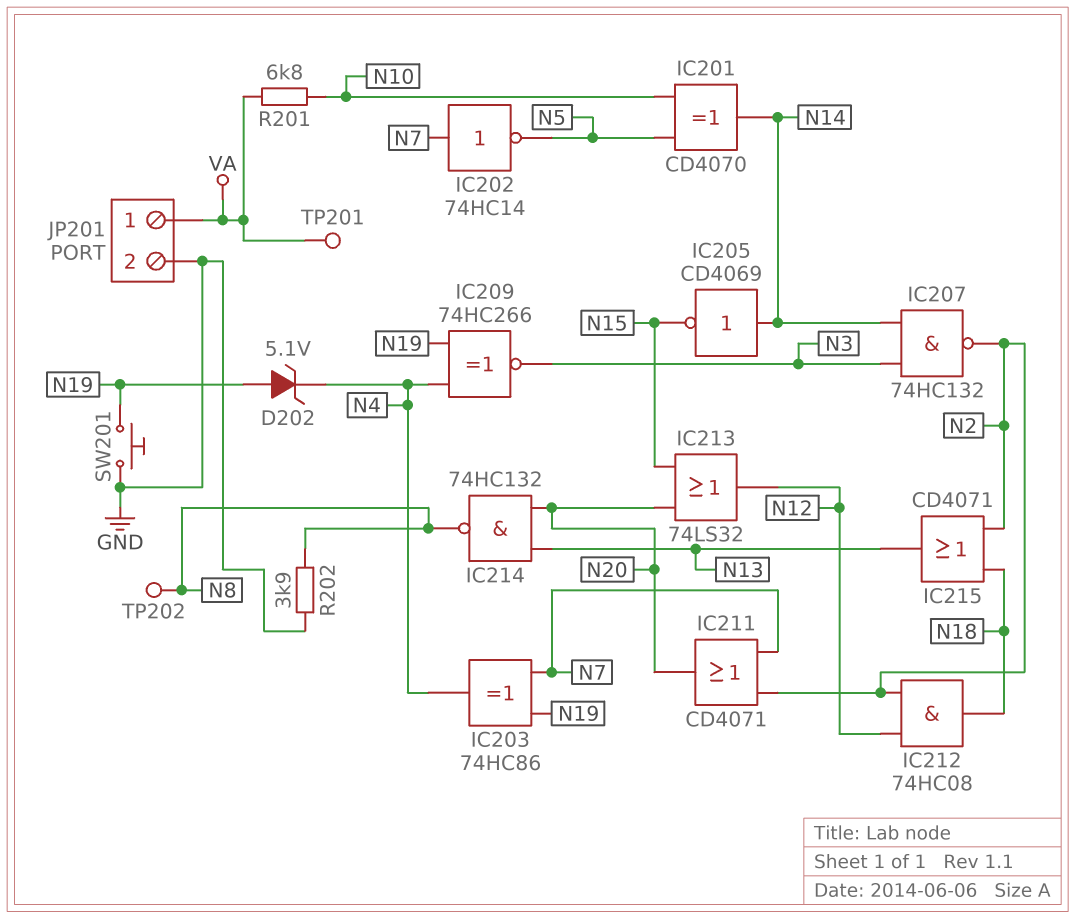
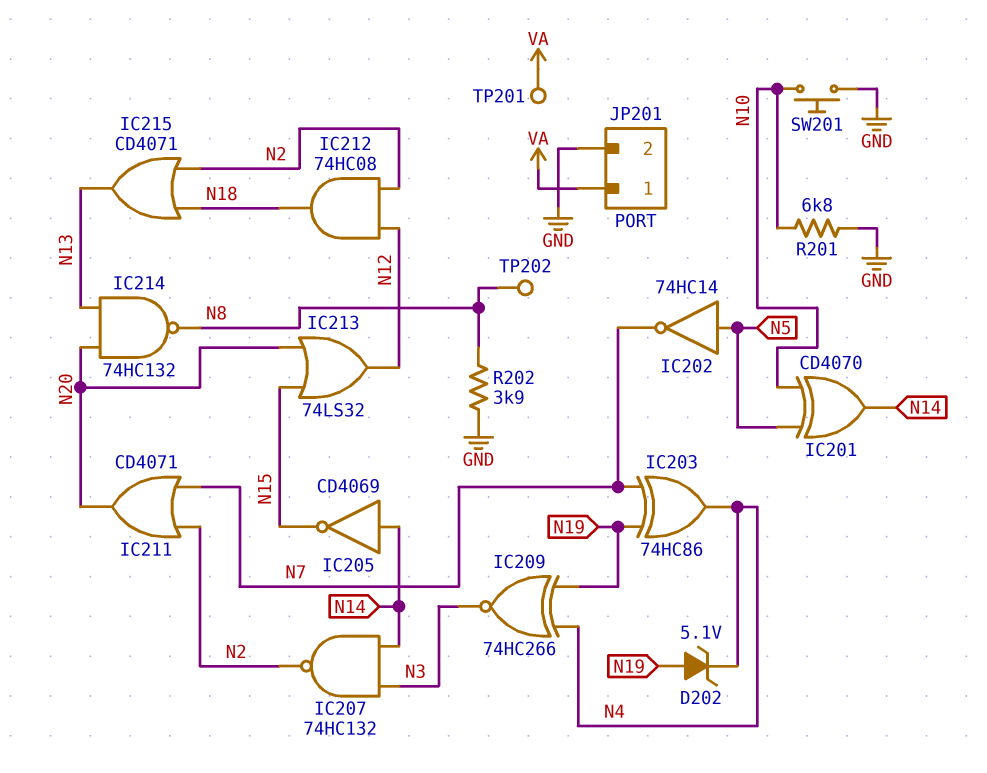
IC202: NOT 74HC14 (in N7, out N5) -> NOT 74HC14 (in N5, out N7)
R201: 6.8k (N10, VA) -> 6.8k (GND, N10)
SW201: button (GND, N19) -> button (GND, N10)

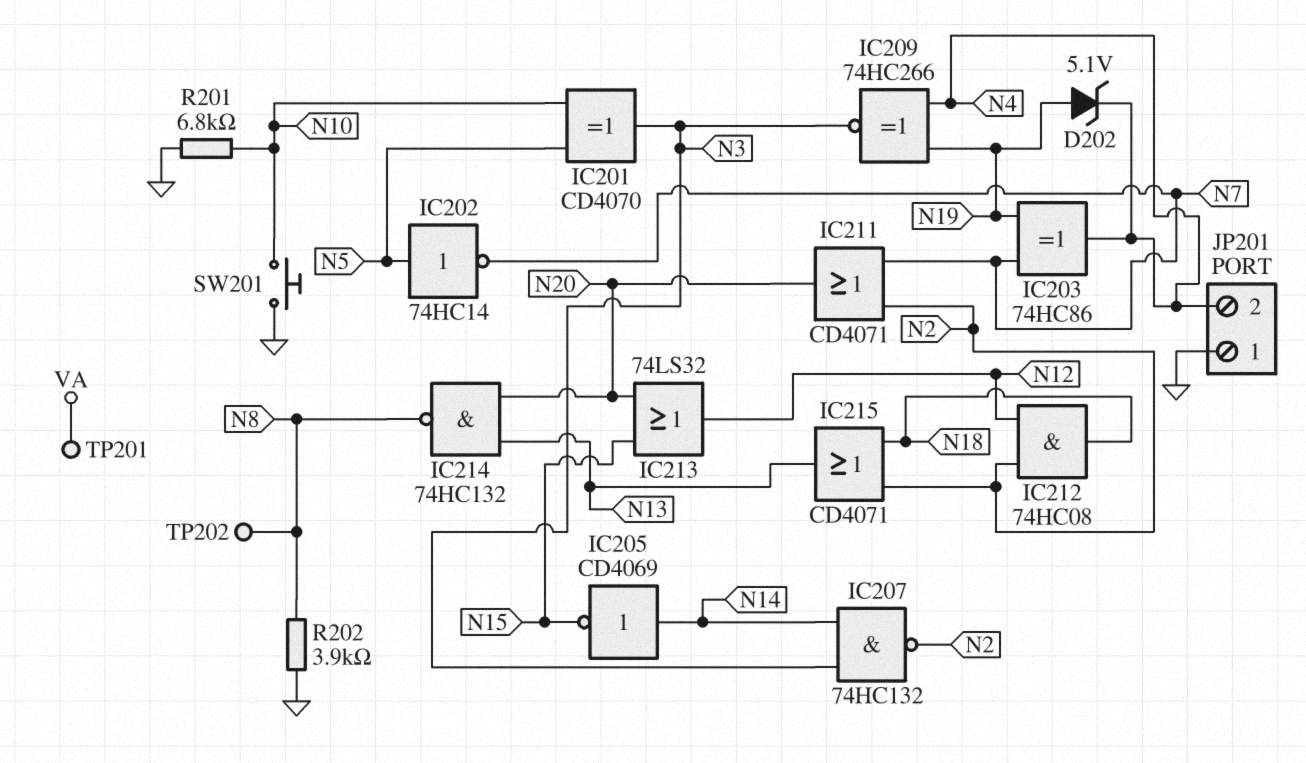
IC201: XOR CD4070 (in N5, in N10, out N14) -> XOR CD4070 (in N5, in N10, out N3)
JP201 pin 1: VA -> GND
JP201 pin 2: GND -> N4

